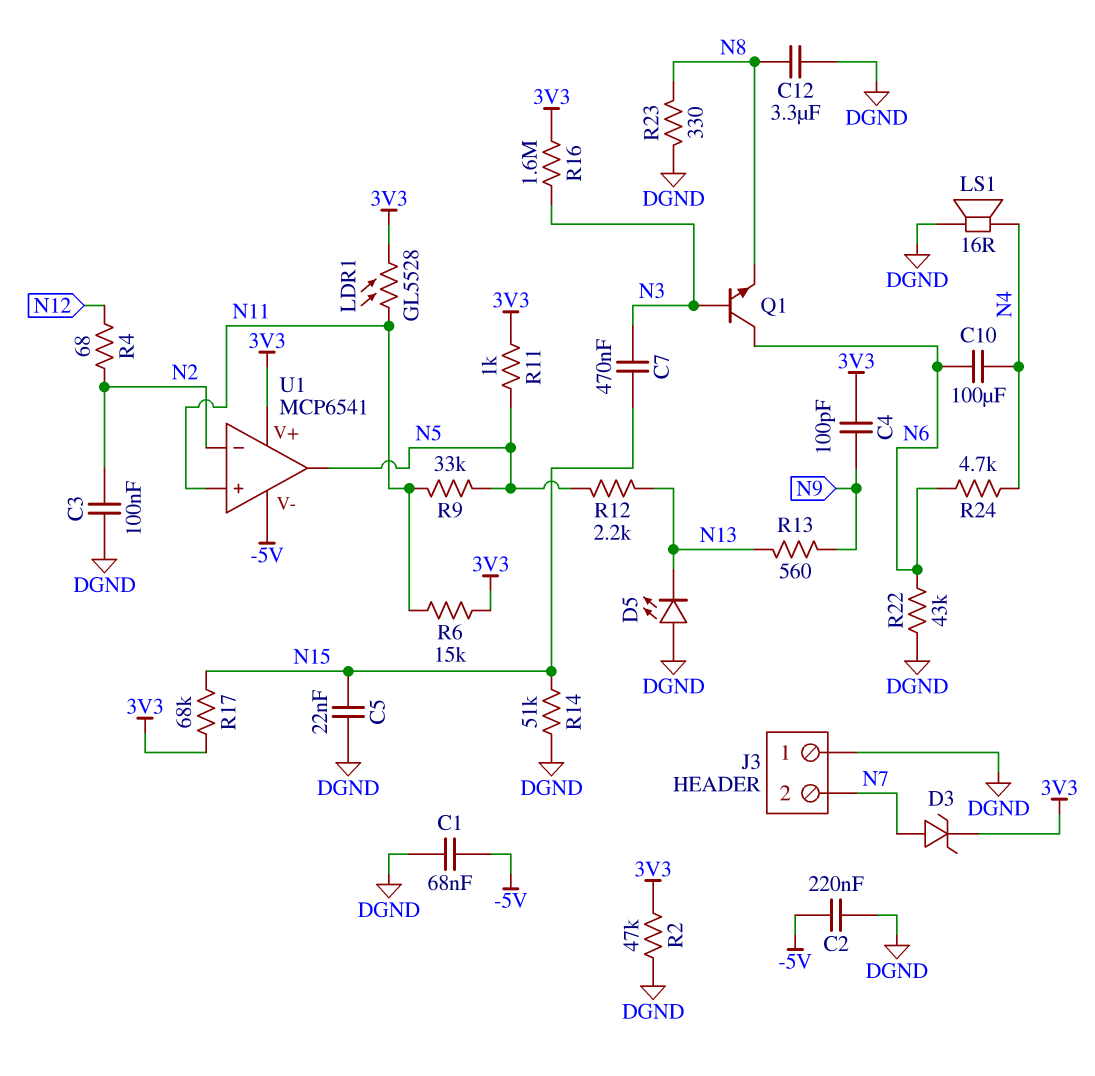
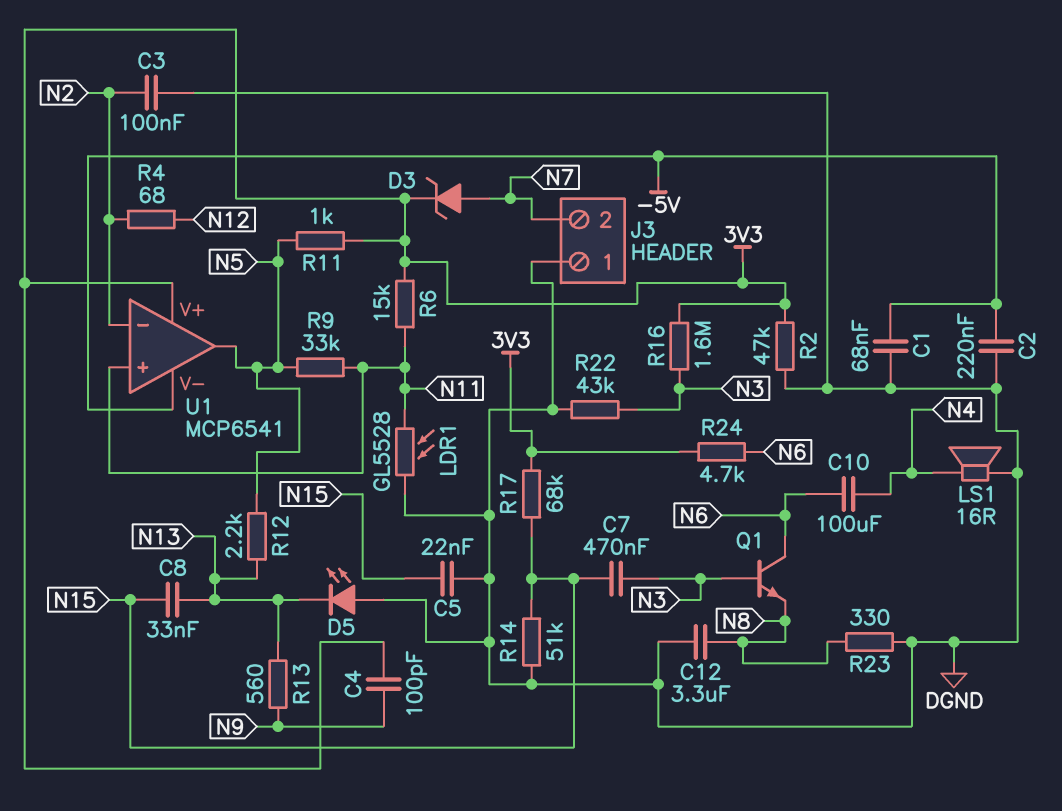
C8: none -> 33nF (N13, N15)
LDR1: GL5528 (3V3, N11) -> GL5528 (DGND, N11)
R22: 43k (DGND, N6) -> 43k (DGND, N3)
R24: 4.7k (N4, N6) -> 4.7k (3V3, N6)

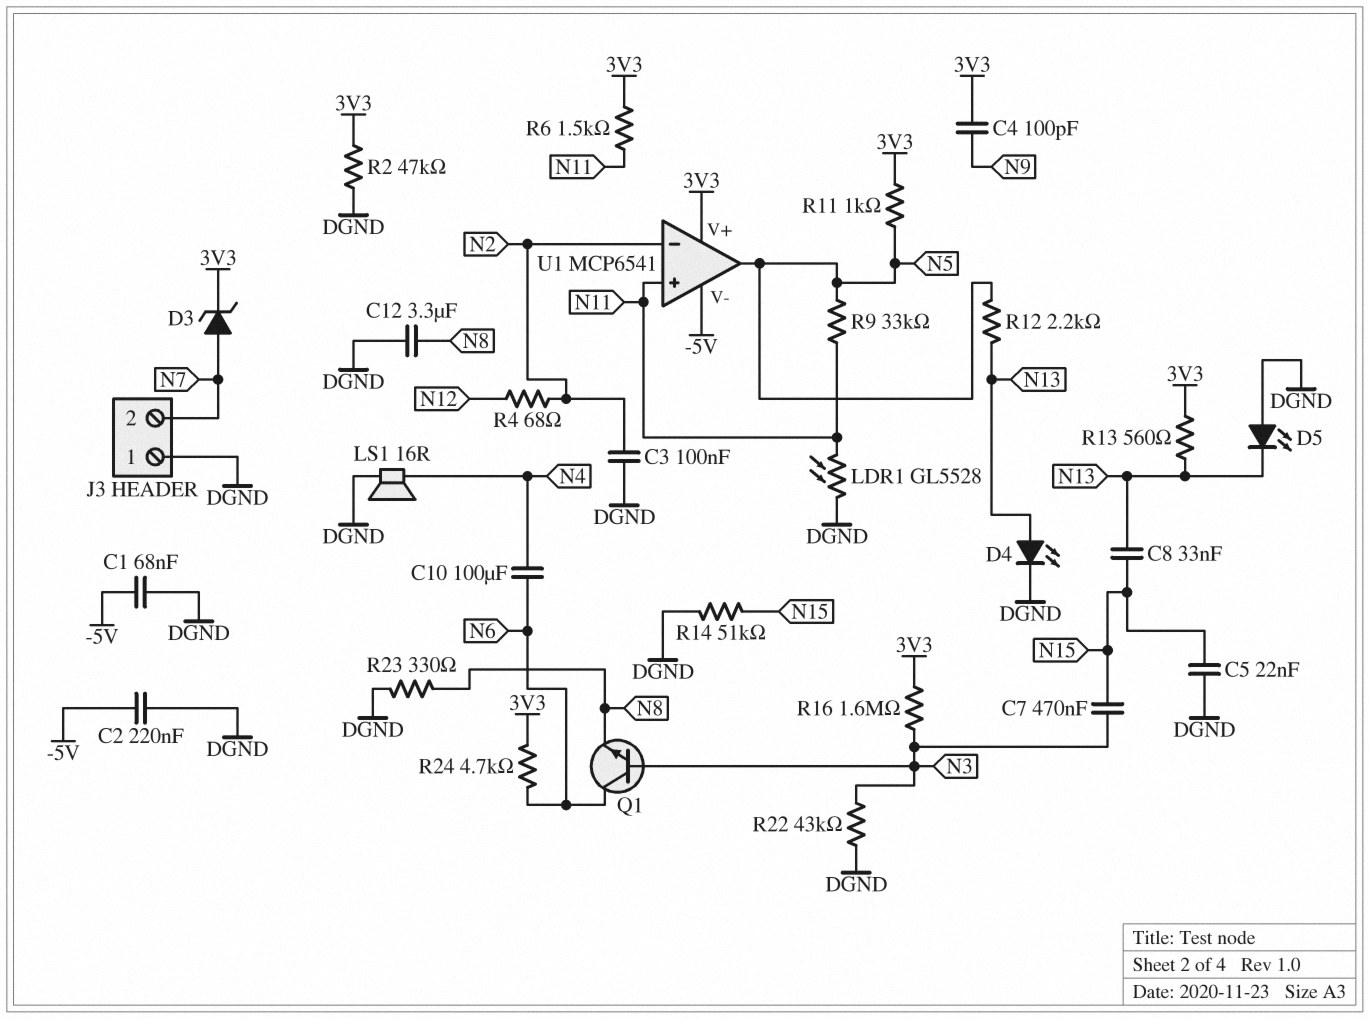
D4: none -> LED (A N13, K DGND)
R6: 15k (3V3, N11) -> 1.5k (3V3, N11)
R13: 560 (N9, N13) -> 560 (3V3, N13)
R17: 68k (3V3, N15) -> none

